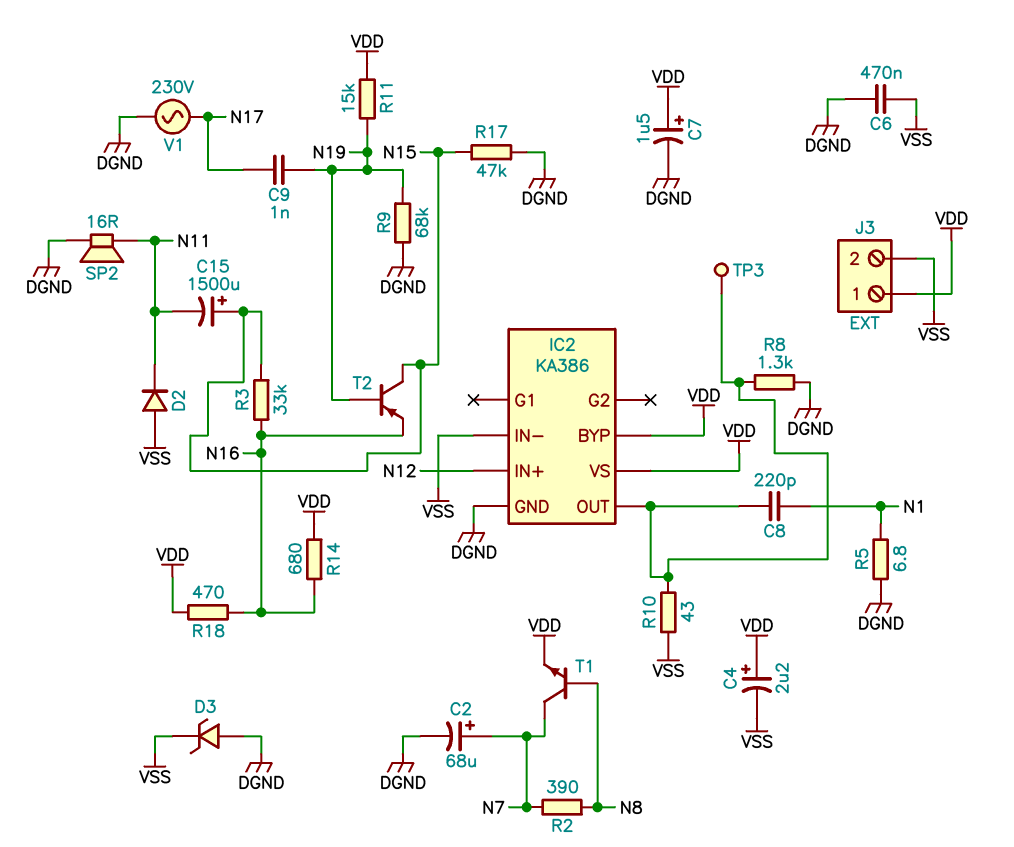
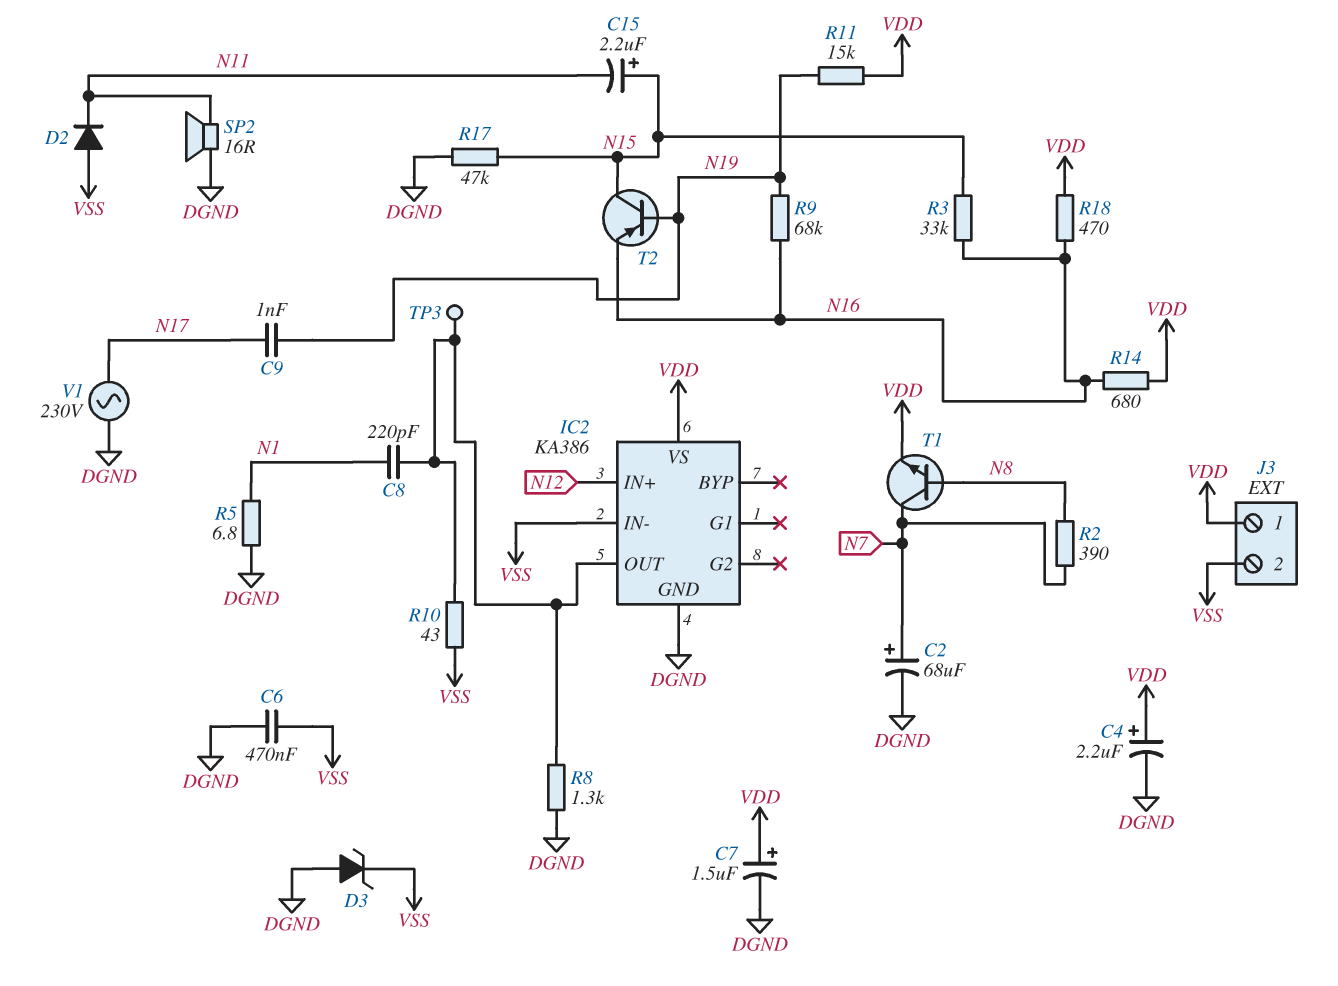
C4: 2.2uF (plus VDD, minus VSS) -> 2.2uF (plus VDD, minus DGND)
C15: 1500uF (plus N15, minus N11) -> 2.2uF (plus N15, minus N11)
IC2 pin BYP: VDD -> none
R9: 68k (DGND, N19) -> 68k (N16, N19)

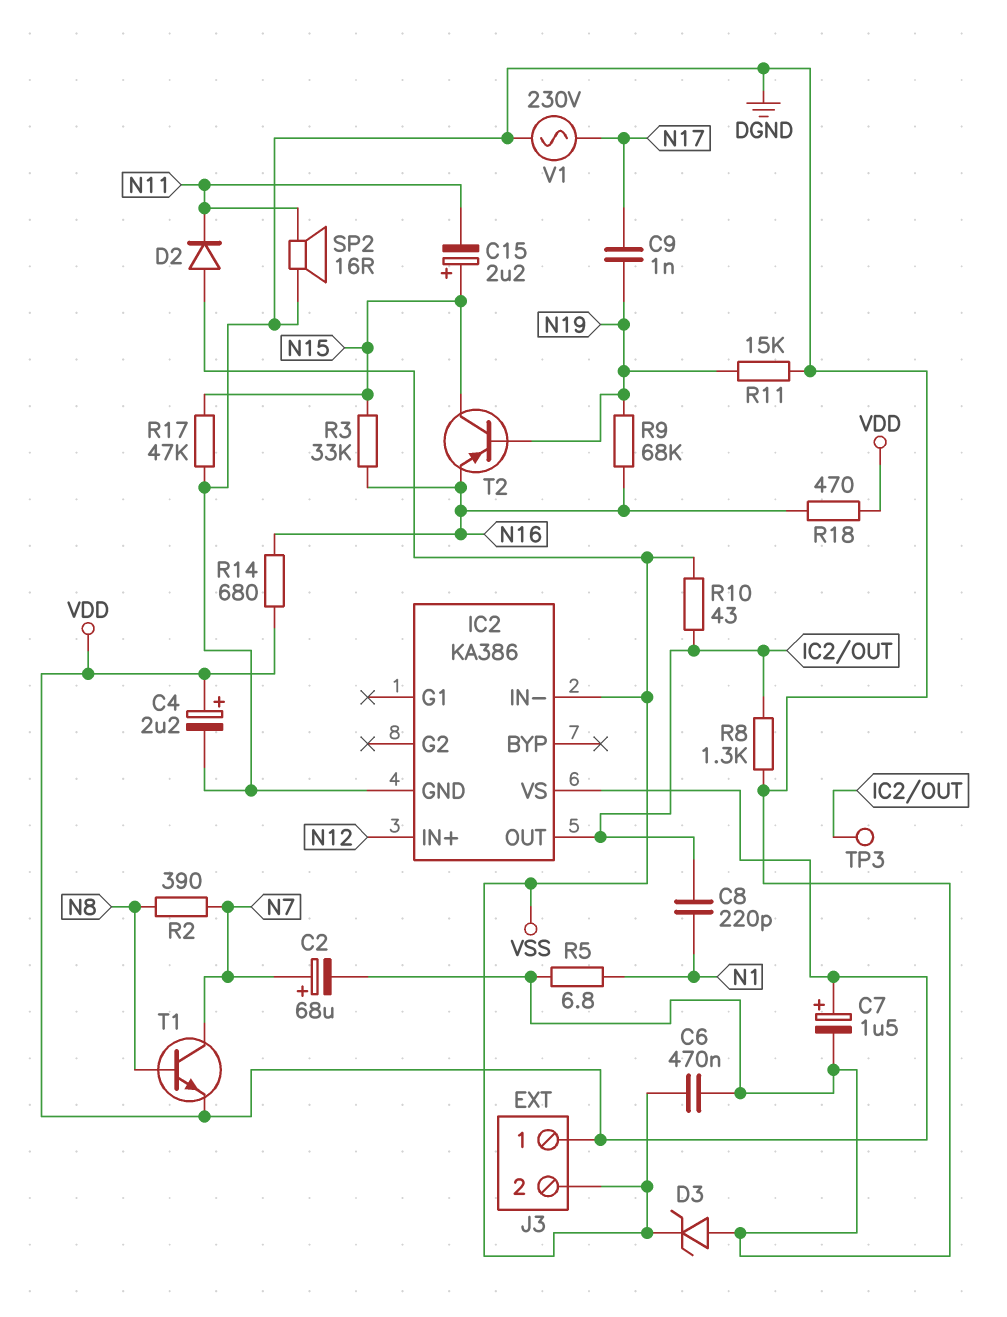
R11: 15k (N19, VDD) -> 15k (DGND, N19)

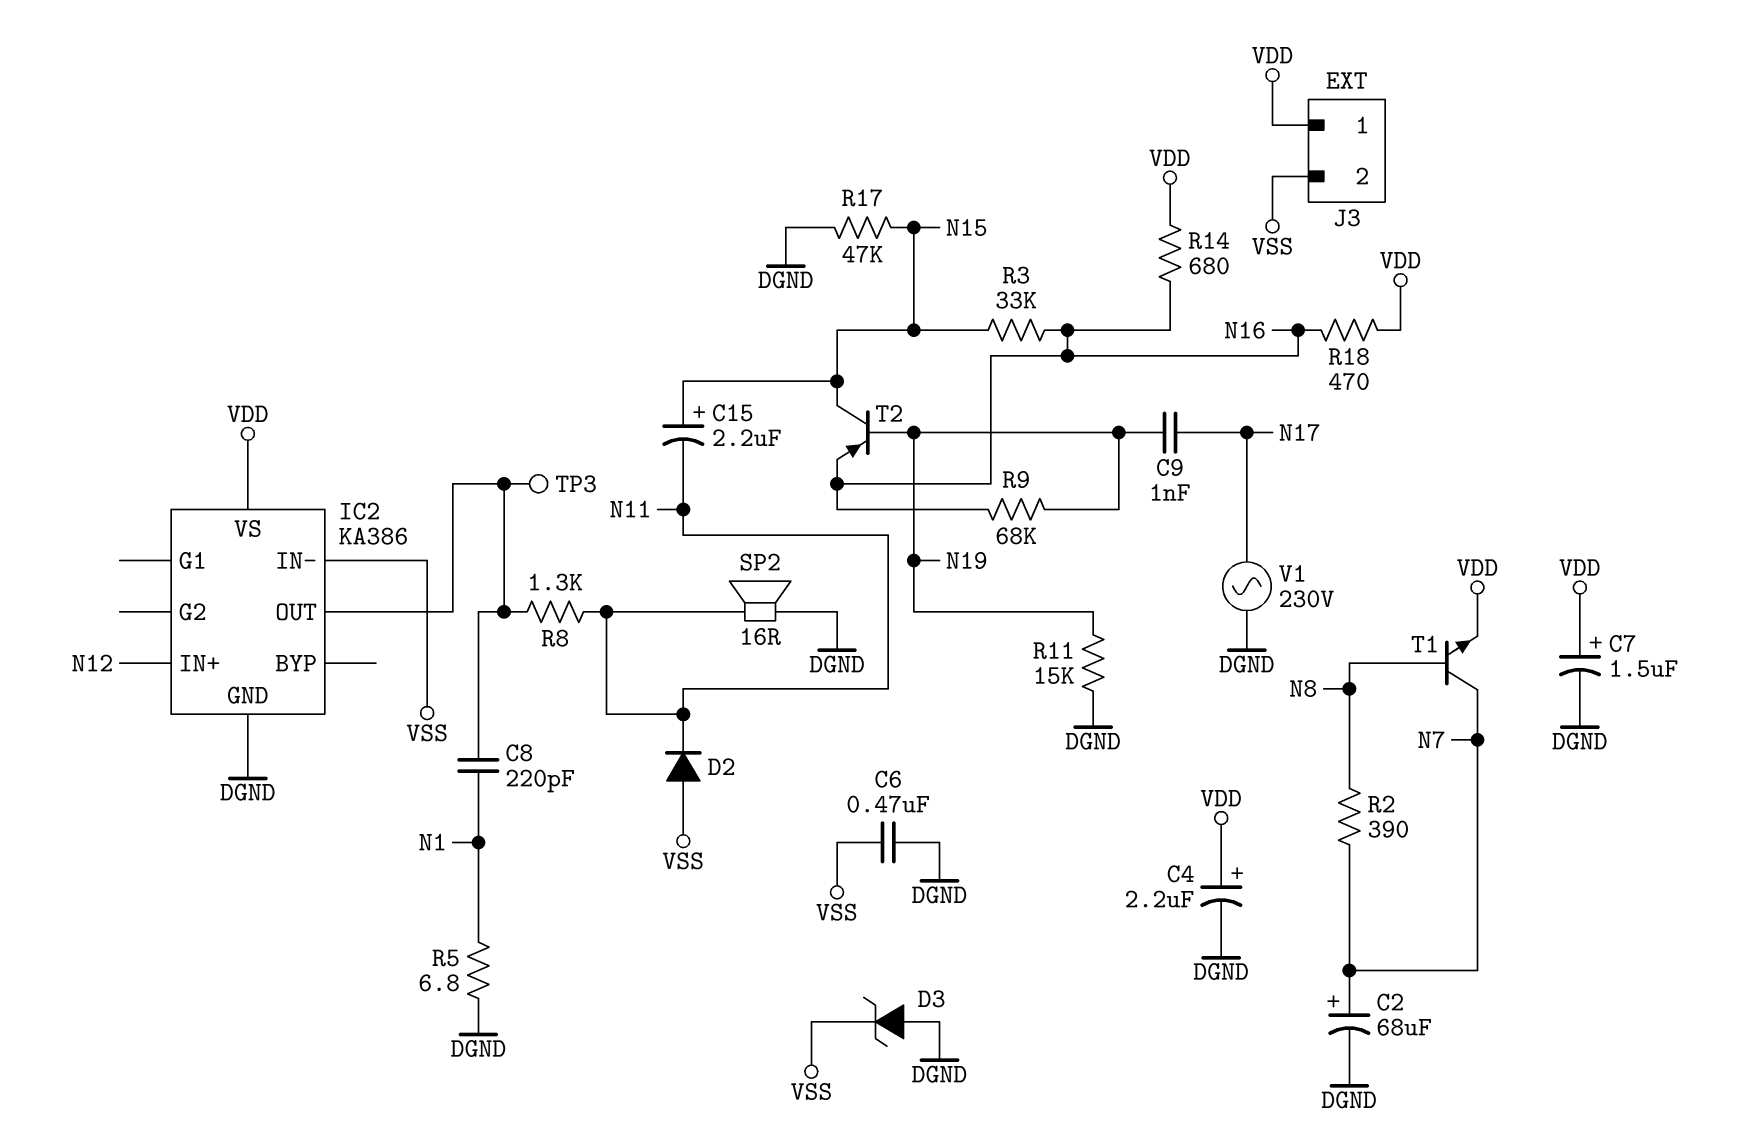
R8: 1.3k (DGND, IC2/OUT) -> 1.3k (IC2/OUT, N11)
R10: 43 (IC2/OUT, VSS) -> none

